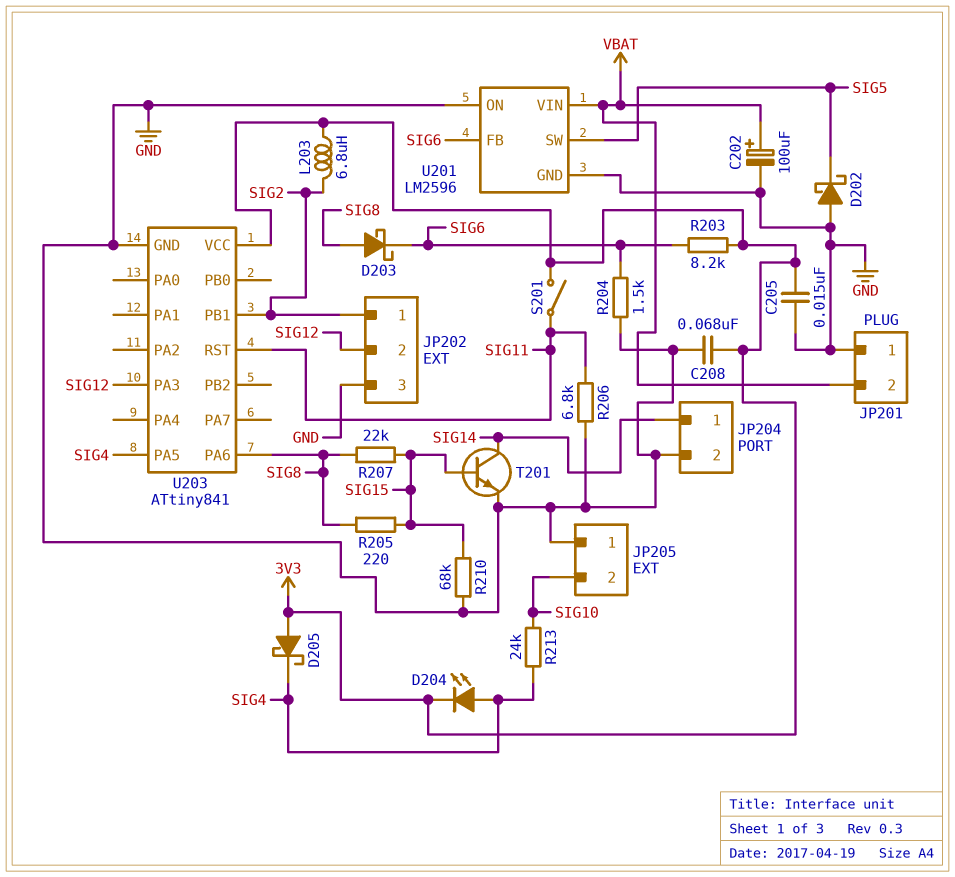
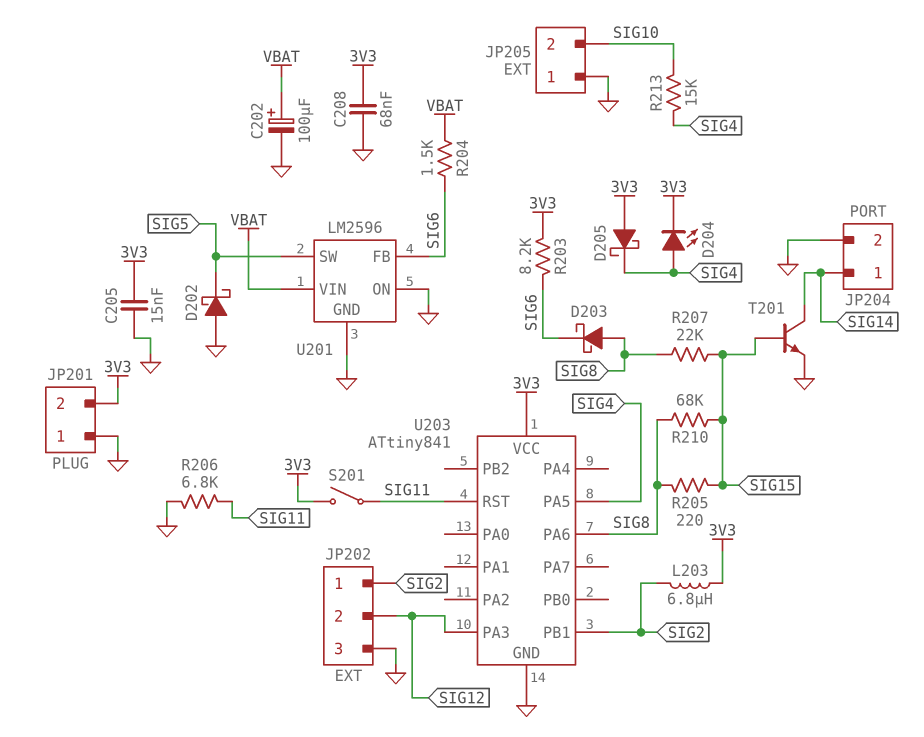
JP201 pin 2: VBAT -> 3V3
R204: 1.5k (GND, SIG6) -> 1.5k (SIG6, VBAT)
R210: 68k (GND, SIG15) -> 68k (SIG8, SIG15)
R213: 24k (SIG4, SIG10) -> 15k (SIG4, SIG10)

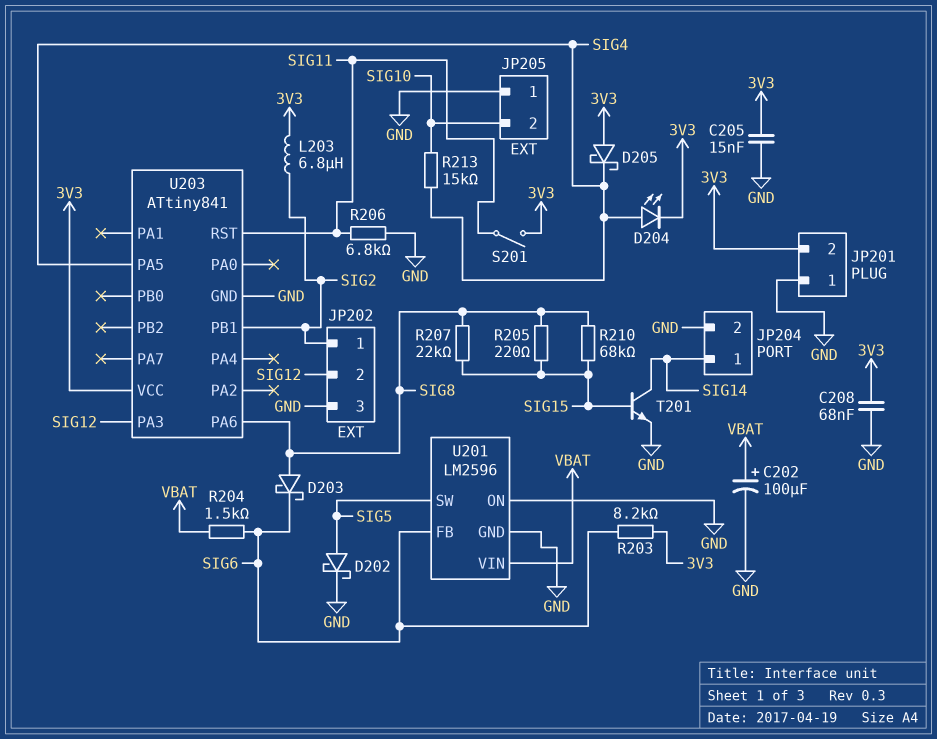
D202: schottky (A GND, K SIG5) -> schottky (A SIG5, K GND)

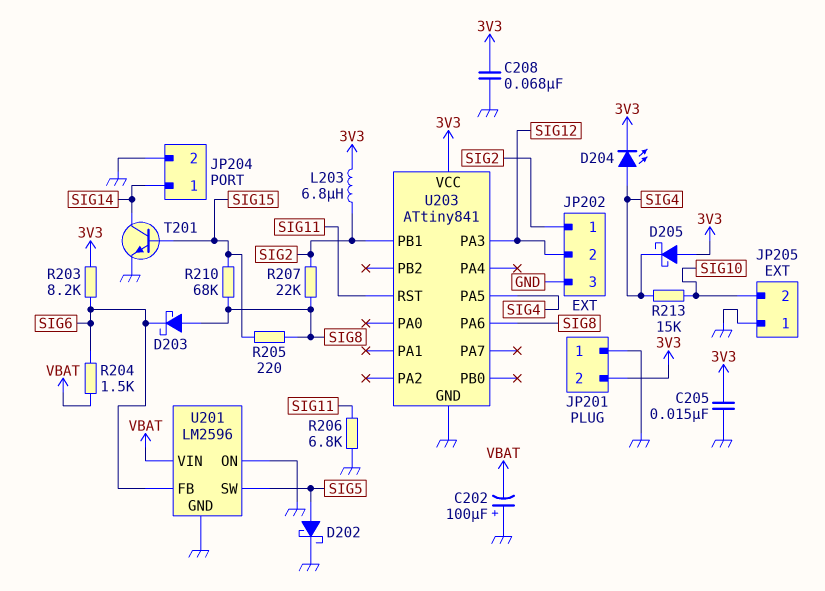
C202: 100uF (plus VBAT, minus GND) -> 100uF (plus GND, minus VBAT)
R207: 22k (SIG8, SIG15) -> 22k (SIG2, SIG8)
S201: switch (3V3, SIG11) -> none

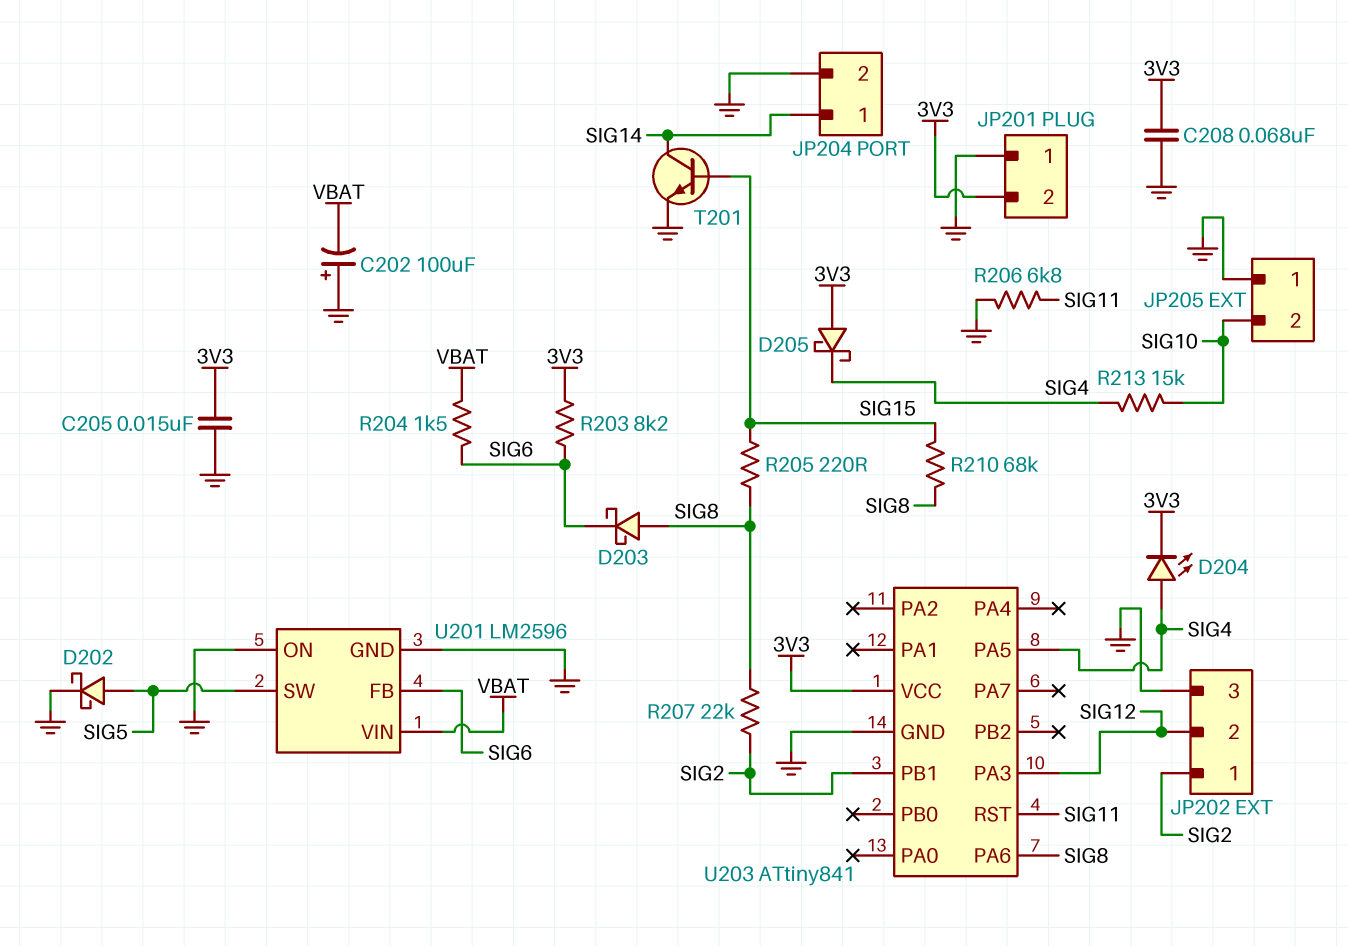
L203: 6.8uH (3V3, SIG2) -> none

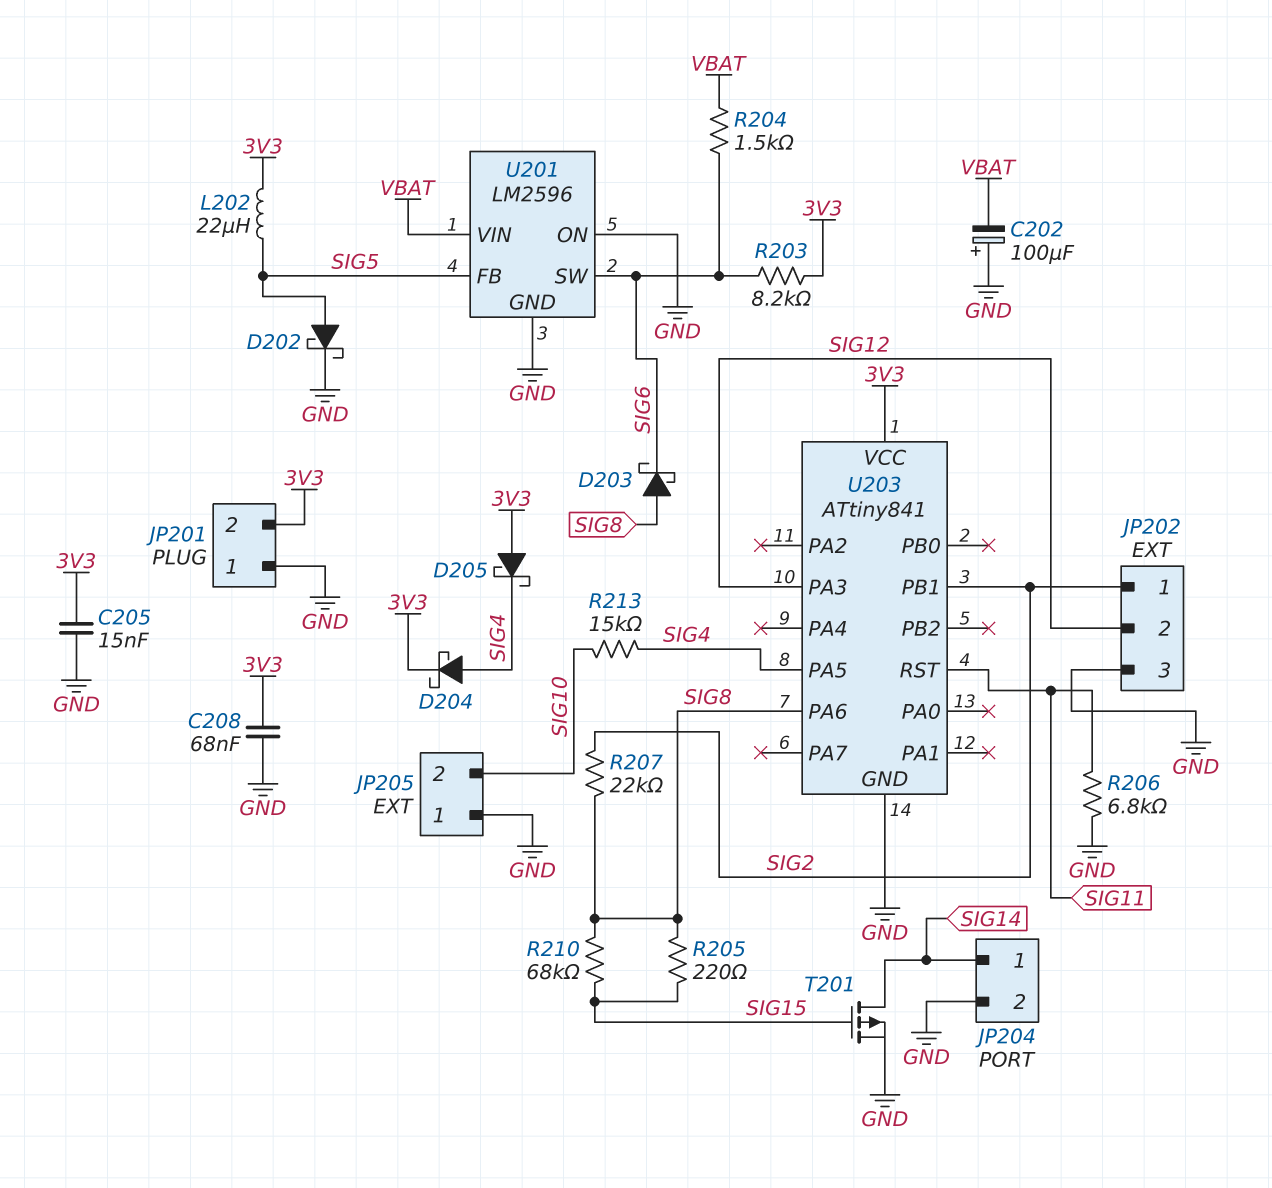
D204: LED (A SIG4, K 3V3) -> schottky (A SIG4, K 3V3)
L202: none -> 22uH (3V3, SIG5)
T201: NPN (B SIG15, C SIG14, E GND) -> PMOS (G SIG15, D SIG14, S GND)
U201 pin FB: SIG6 -> SIG5
U201 pin SW: SIG5 -> SIG6

